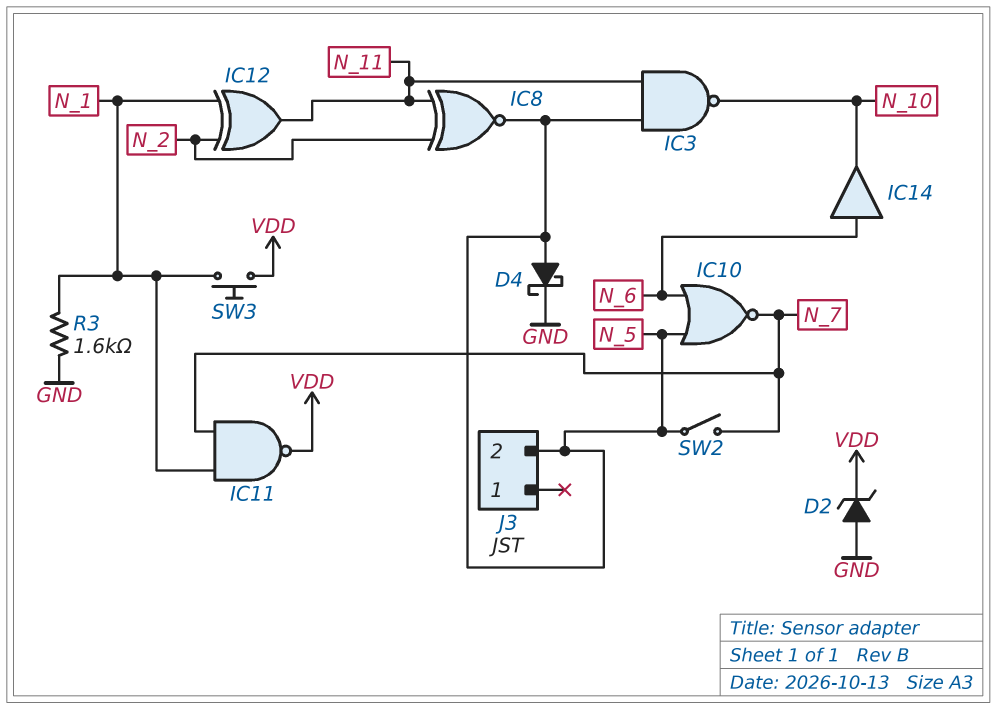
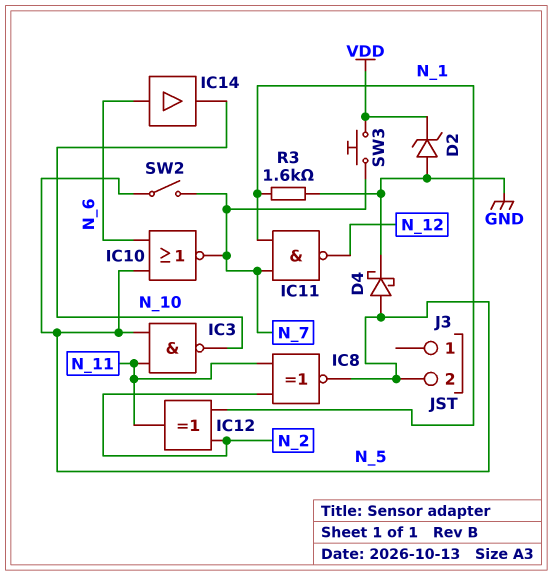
IC11: NAND (in N_1, in N_7, out VDD) -> NAND (in N_1, in N_7, out N_12)
SW3: button (N_1, VDD) -> button (N_7, VDD)

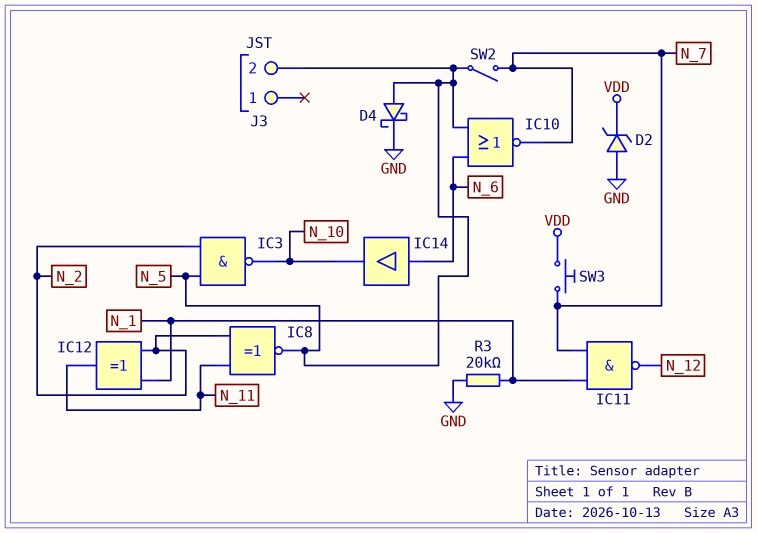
IC3: NAND (in N_5, in N_11, out N_10) -> NAND (in N_2, in N_5, out N_10)
R3: 1.6k (GND, N_1) -> 20k (GND, N_1)

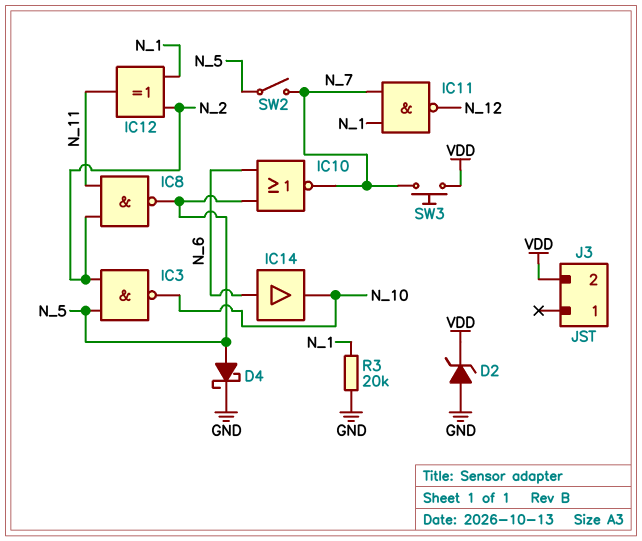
IC8: XNOR (in N_2, in N_11, out N_5) -> NAND (in N_2, in N_11, out N_5)
J3 pin 2: N_5 -> VDD

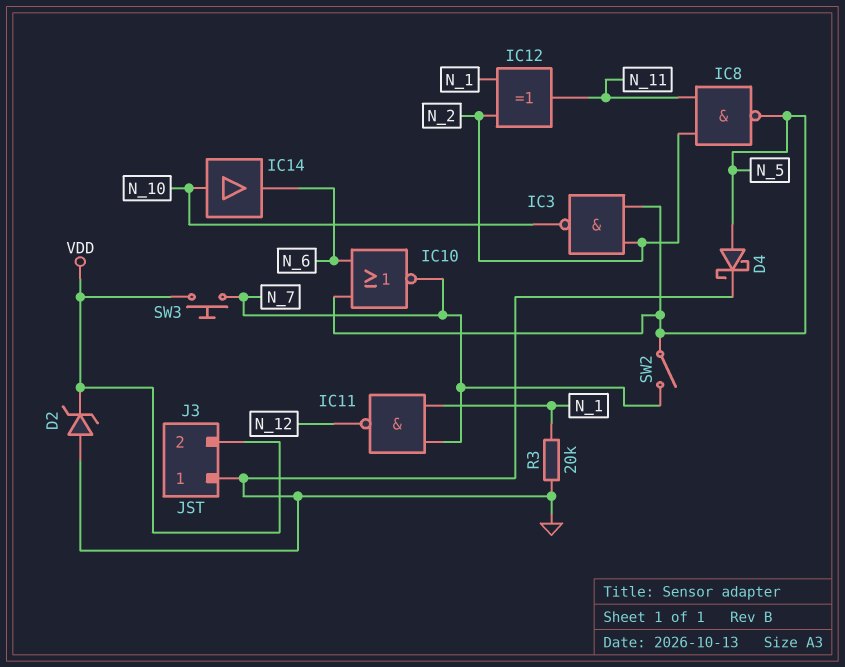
IC14: buffer (in N_6, out N_10) -> buffer (in N_10, out N_6)
J3 pin 1: none -> GND

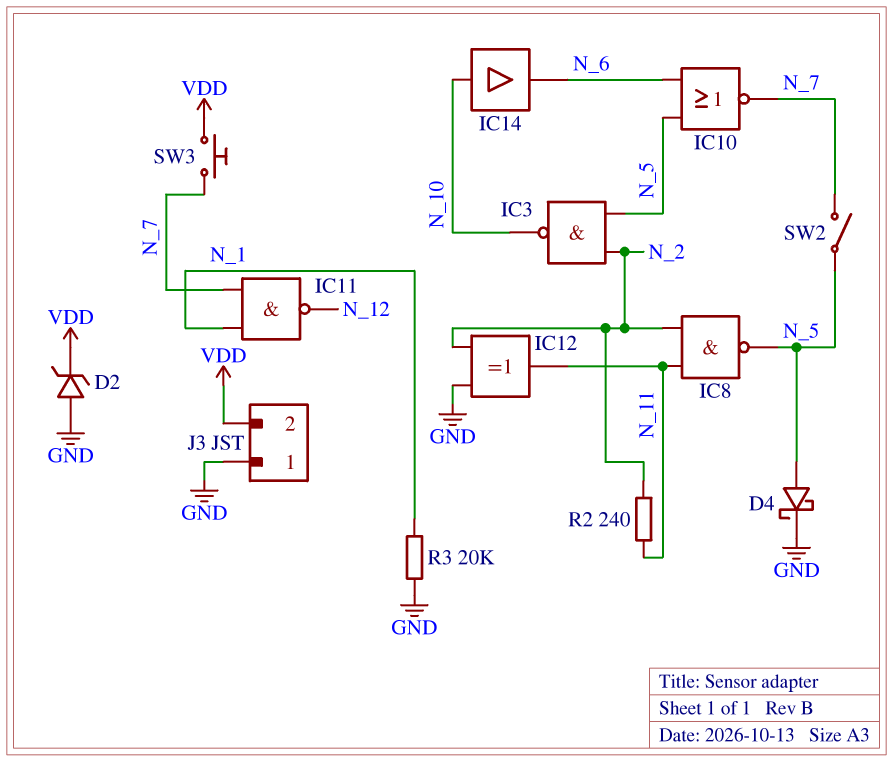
IC12: XOR (in N_1, in N_2, out N_11) -> XOR (in GND, in N_2, out N_11)
R2: none -> 240 (N_2, N_11)

